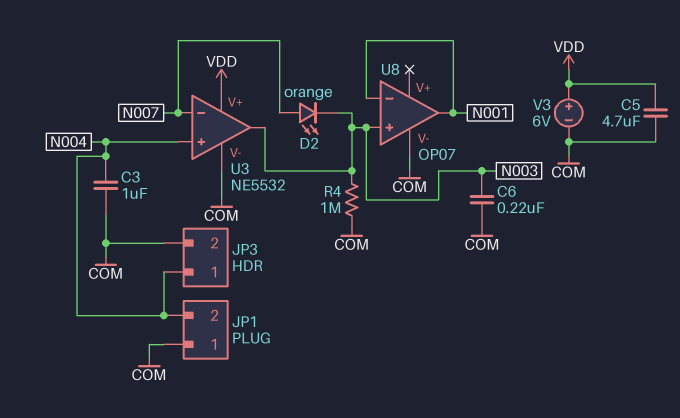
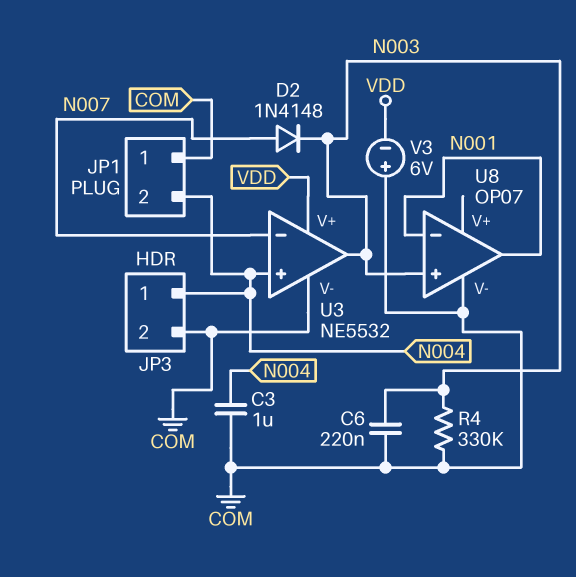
C5: 4.7uF (COM, VDD) -> none
D2: LED orange (A N007, K N003) -> diode 1N4148 (A N007, K N003)
R4: 1M (COM, N003) -> 330k (COM, N003)
V3: 6V (plus VDD, minus COM) -> 6V (plus COM, minus VDD)

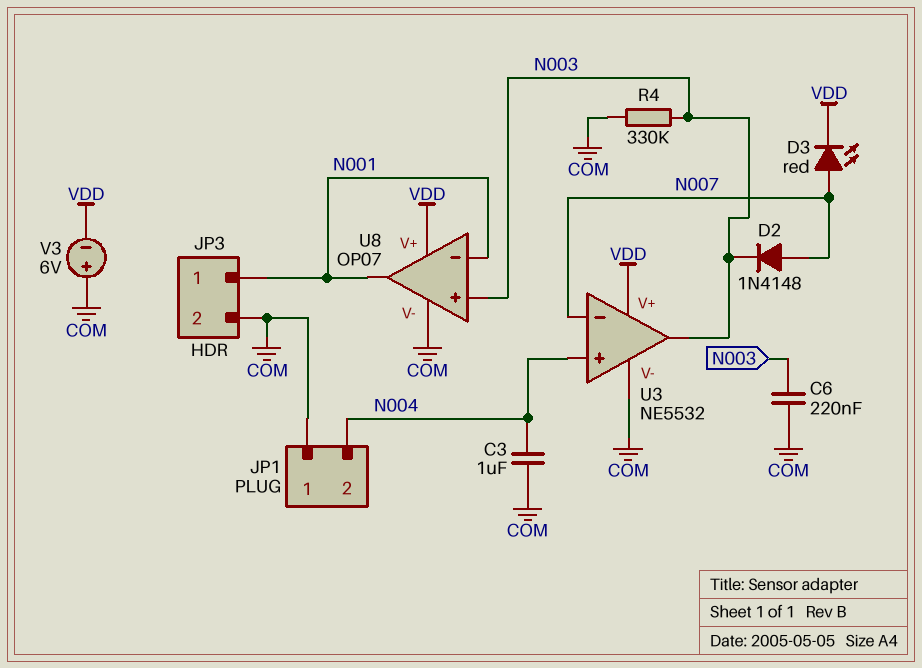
D3: none -> LED red (A N007, K VDD)
JP3 pin 1: N004 -> N001
U8 pin V+: none -> VDD

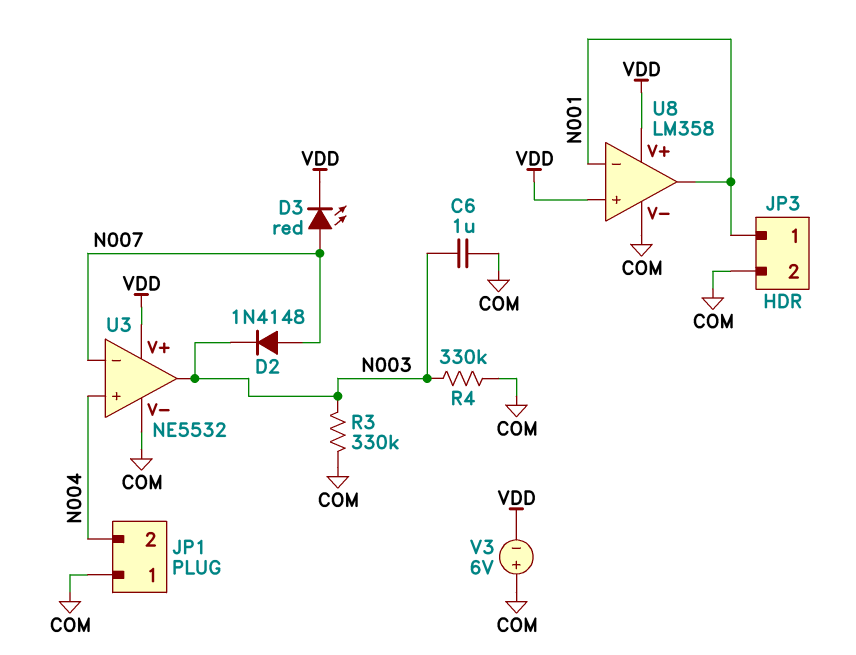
C3: 1uF (COM, N004) -> none
C6: 220nF (COM, N003) -> 1uF (COM, N003)
R3: none -> 330k (COM, N003)
U8: OP07 -> LM358
U8 pin in+: N003 -> VDD

